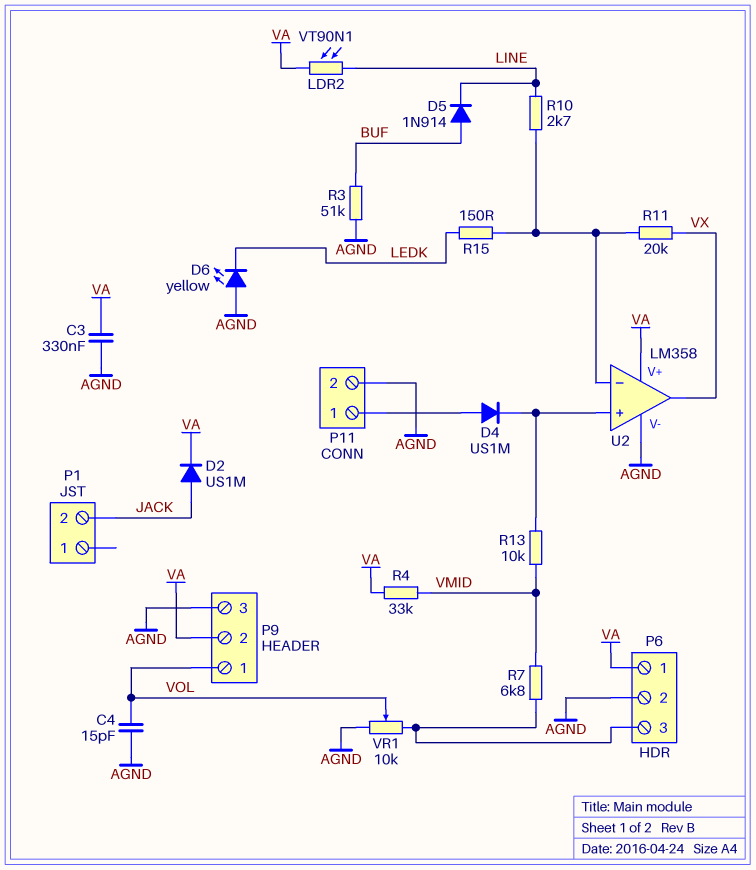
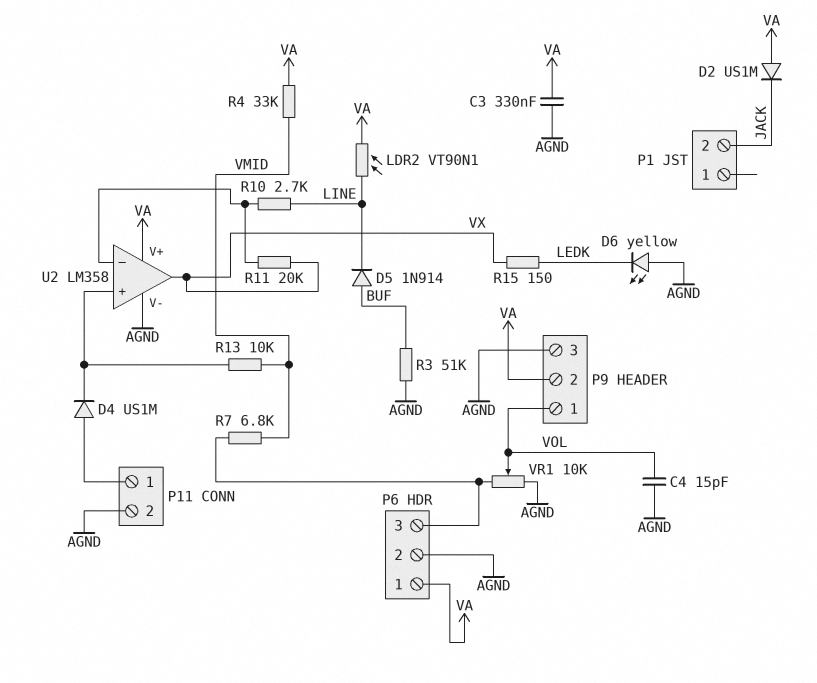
D2: diode US1M (A JACK, K VA) -> diode US1M (A VA, K JACK)
R15: 150 (LEDK, U2/in-) -> 150 (LEDK, VX)

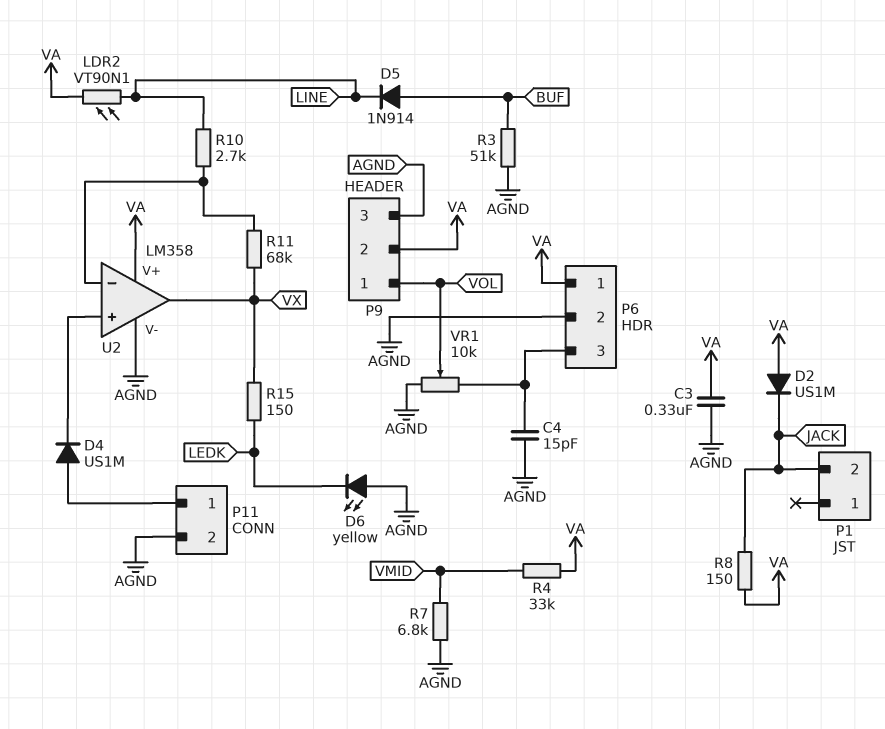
C4: 15pF (AGND, VOL) -> 15pF (AGND, P6/3)
R7: 6.8k (P6/3, VMID) -> 6.8k (AGND, VMID)
R8: none -> 150 (JACK, VA)
R11: 20k (U2/in-, VX) -> 68k (U2/in-, VX)
R13: 10k (U2/in+, VMID) -> none

